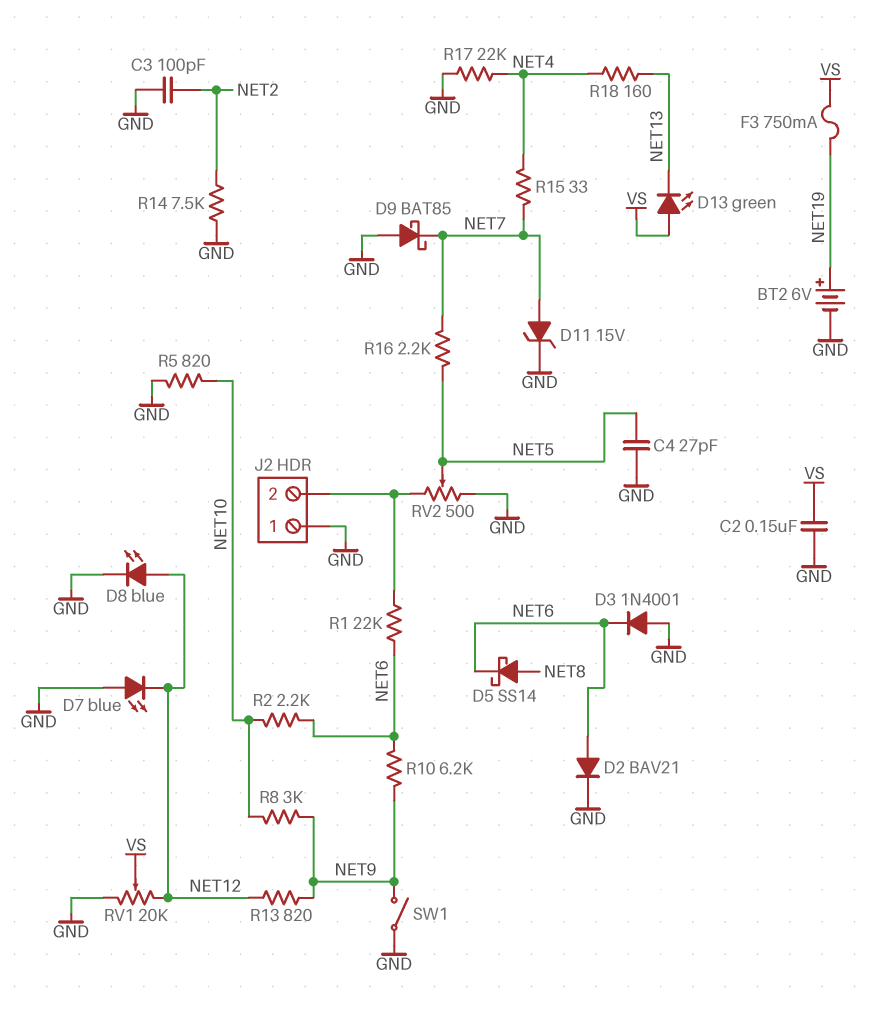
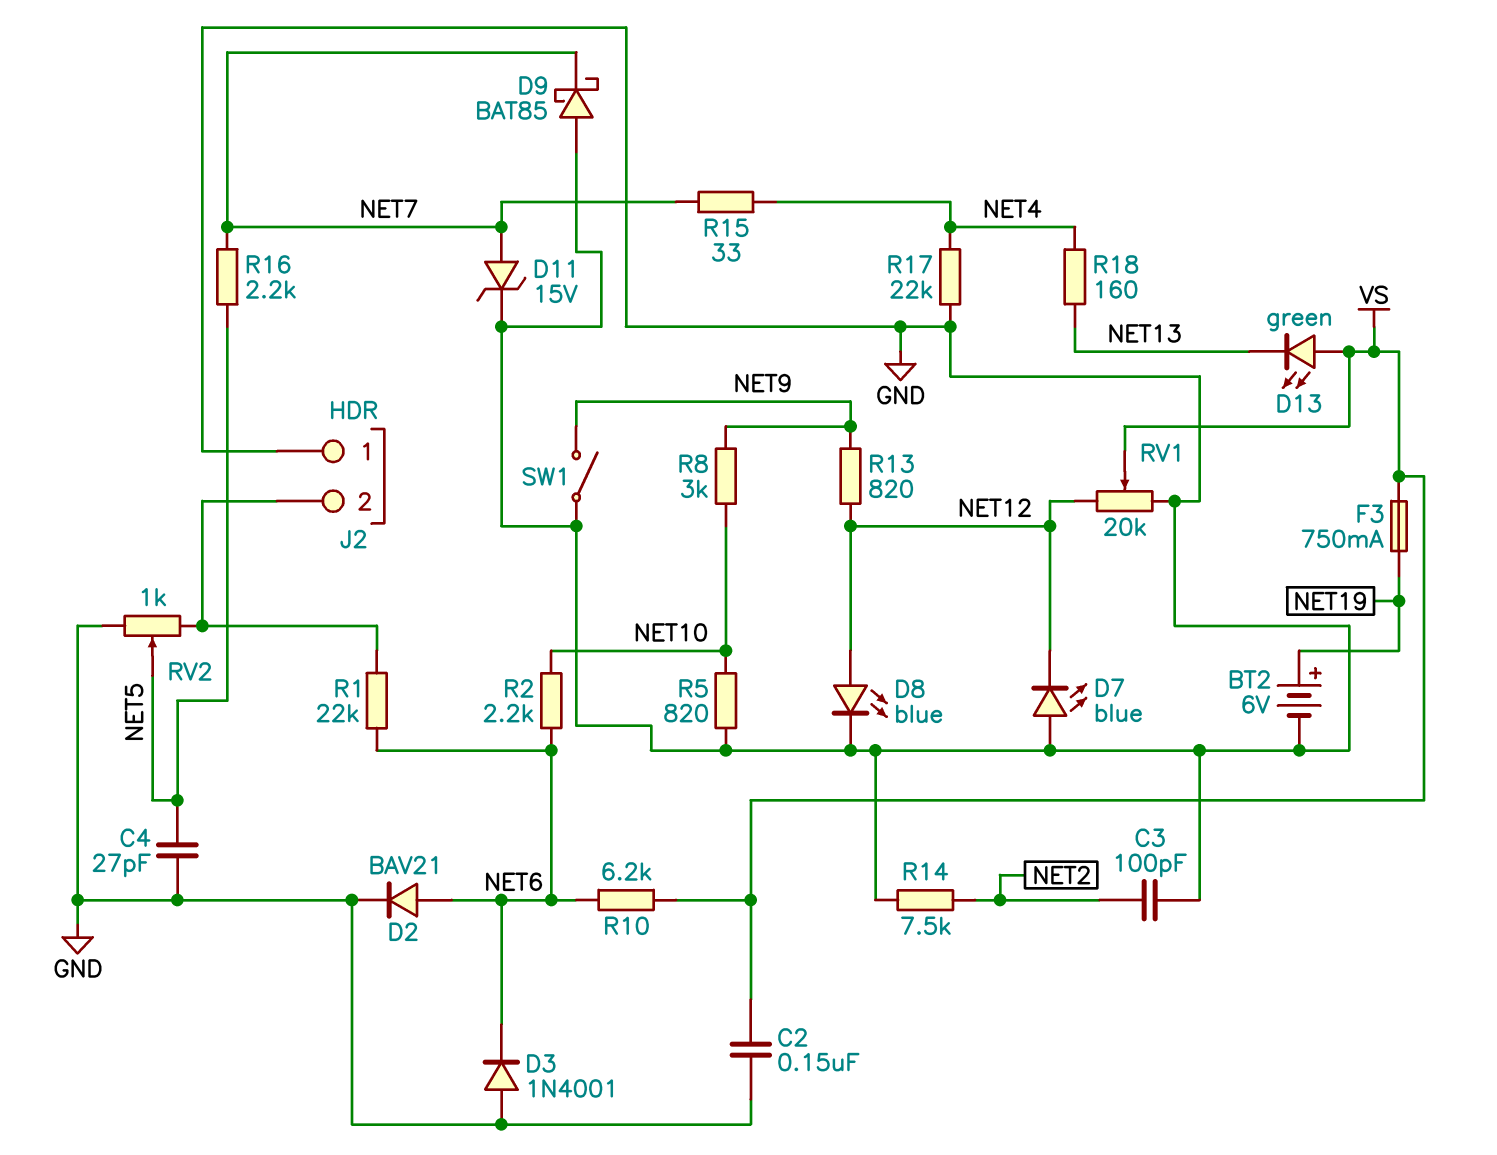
D5: schottky SS14 (A NET8, K NET6) -> none
R10: 6.2k (NET6, NET9) -> 6.2k (NET6, VS)
RV2: 500 (GND, J2/2, wiper NET5) -> 1k (GND, J2/2, wiper NET5)

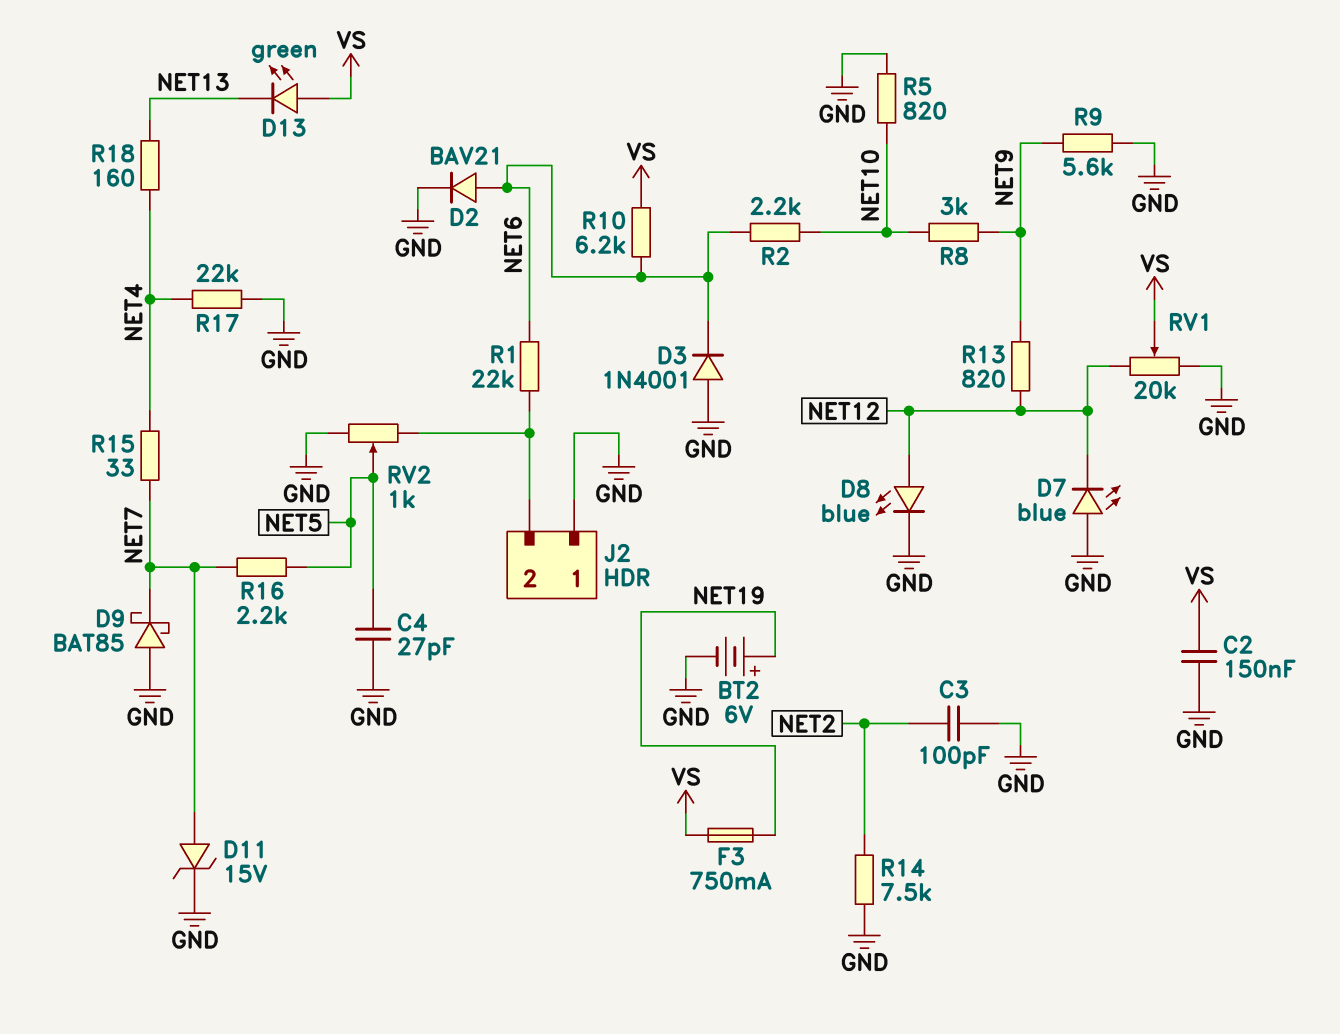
R9: none -> 5.6k (GND, NET9)
SW1: switch (GND, NET9) -> none

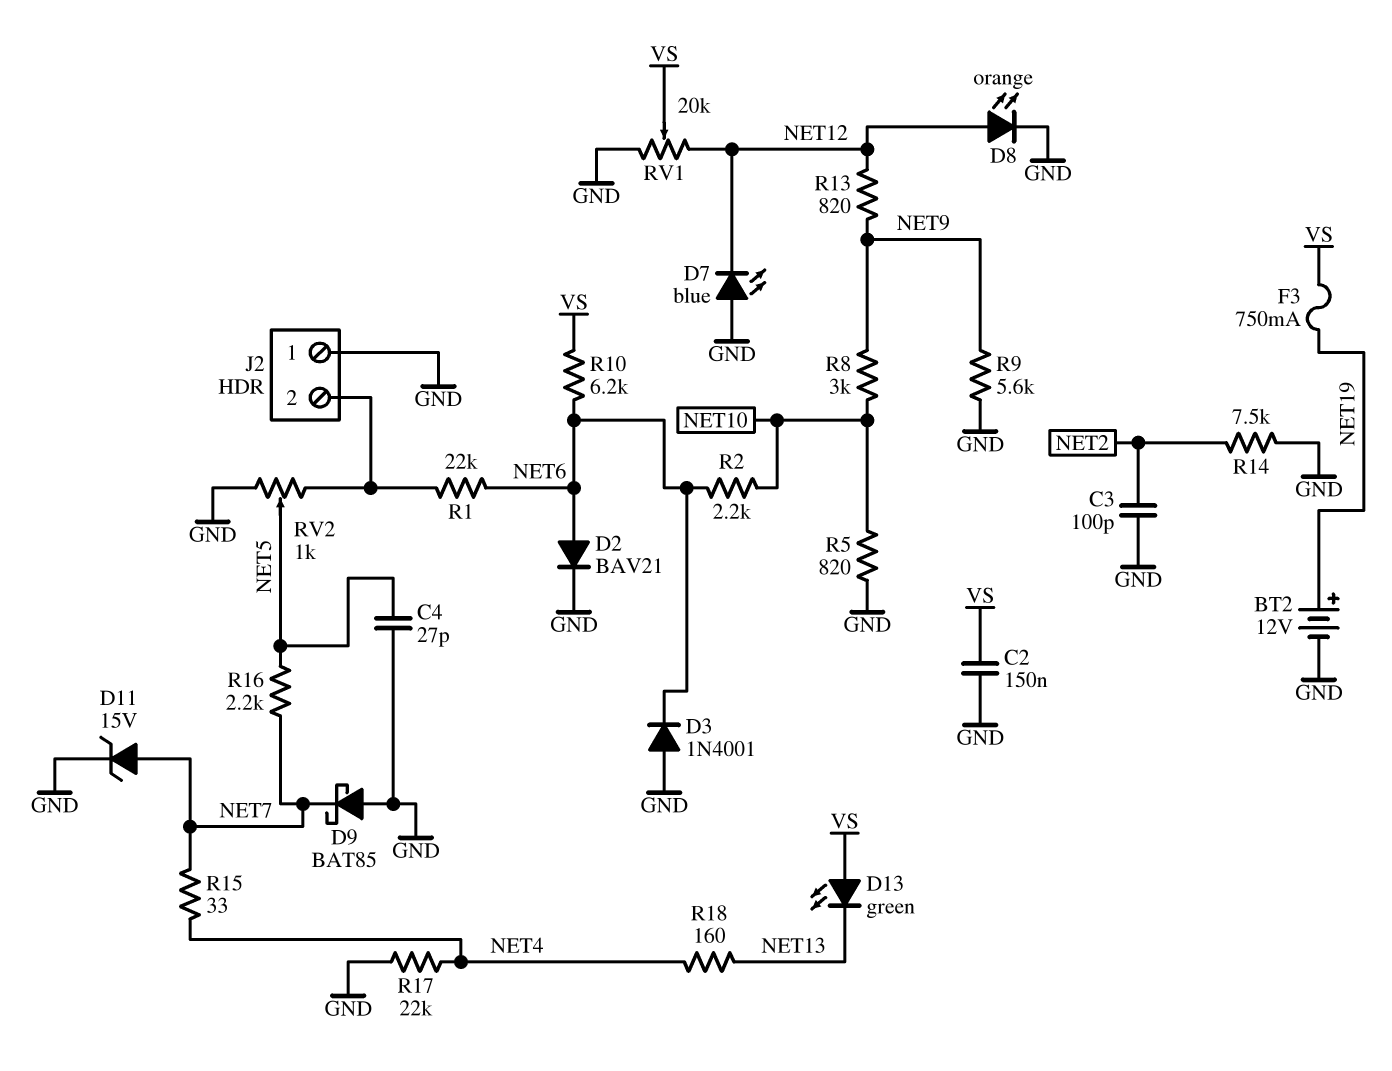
BT2: 6V (plus NET19, minus GND) -> 12V (plus NET19, minus GND)
D8: LED blue (A NET12, K GND) -> LED orange (A NET12, K GND)

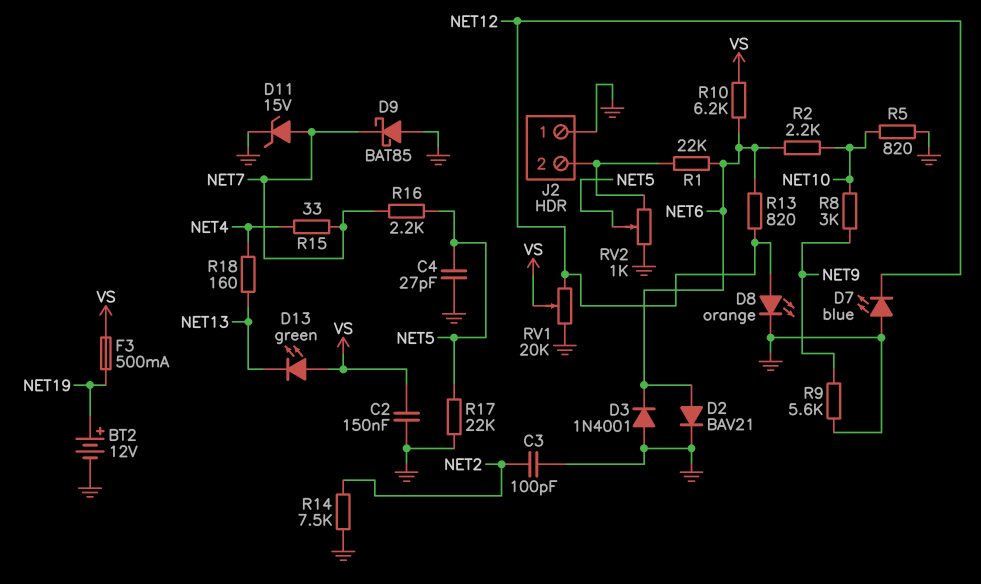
F3: 750mA (NET19, VS) -> 500mA (NET19, VS)
R13: 820 (NET9, NET12) -> 820 (NET6, NET12)
R17: 22k (GND, NET4) -> 22k (GND, NET5)

